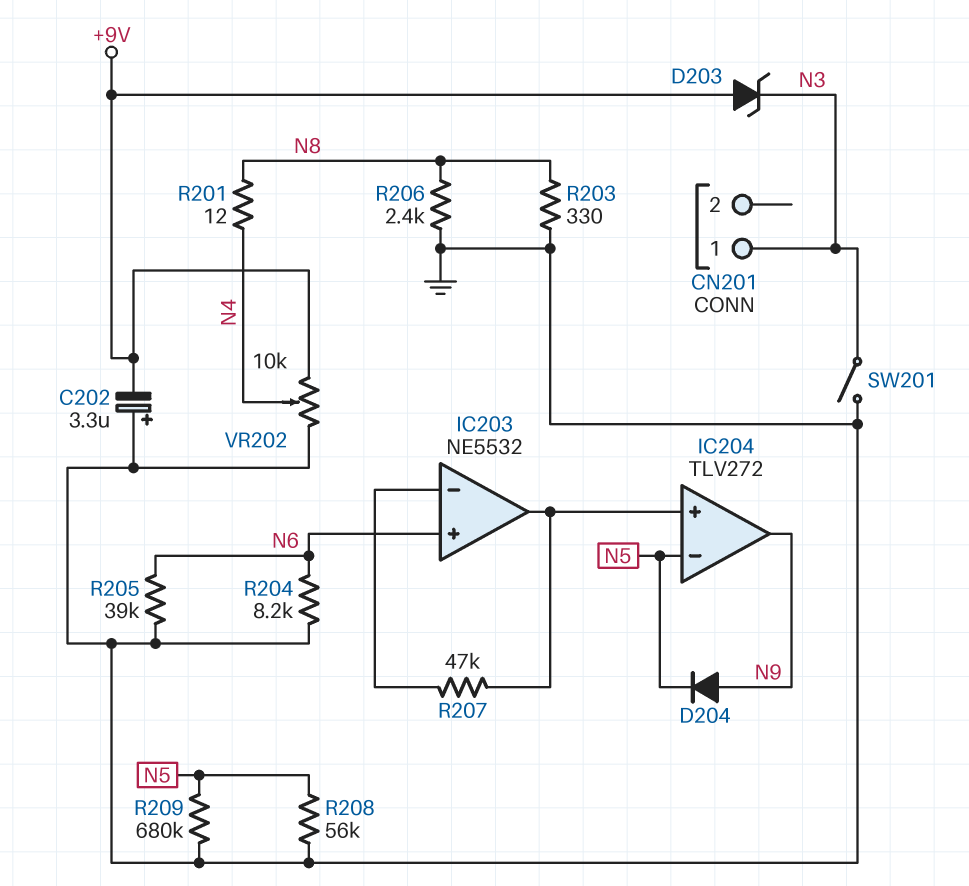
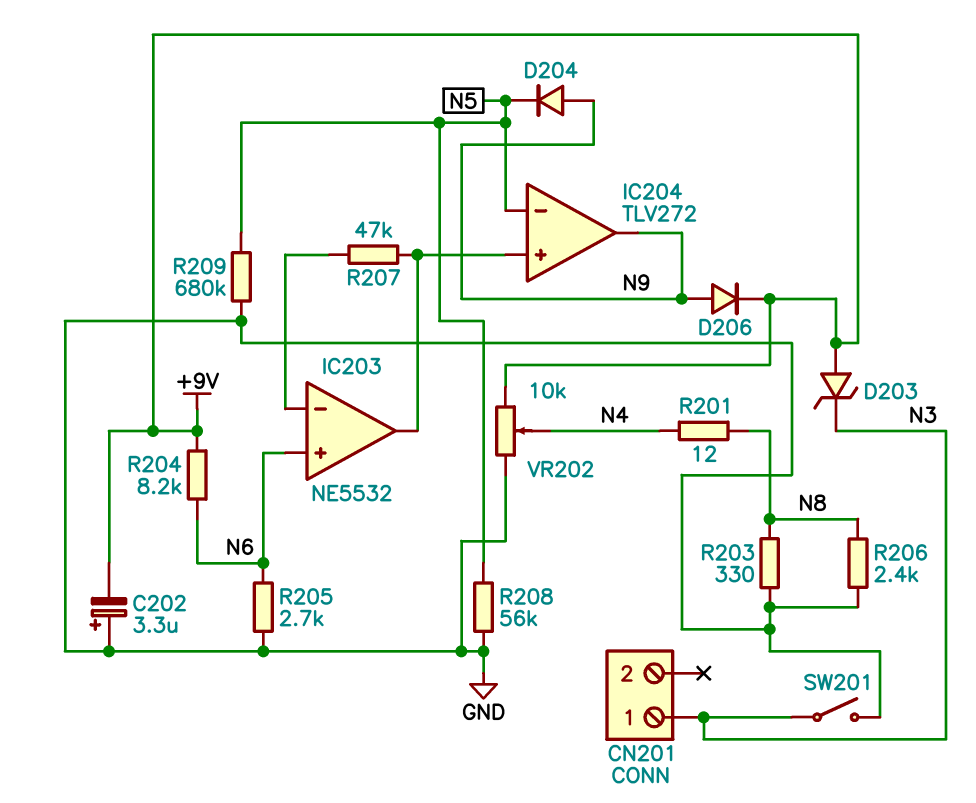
D206: none -> diode (A N9, K +9V)
R204: 8.2k (GND, N6) -> 8.2k (+9V, N6)
R205: 39k (GND, N6) -> 2.7k (GND, N6)

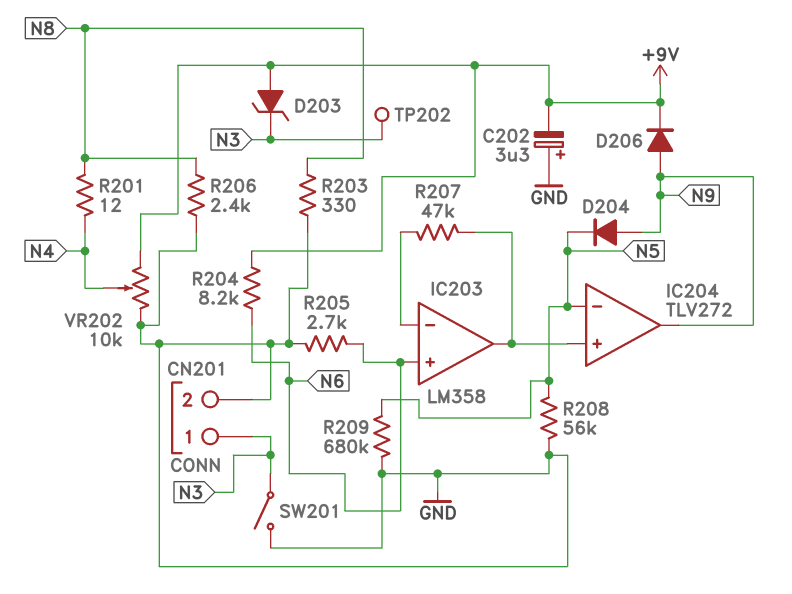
CN201 pin 2: none -> GND
IC203: NE5532 -> LM358
TP202: none -> test point (N3)

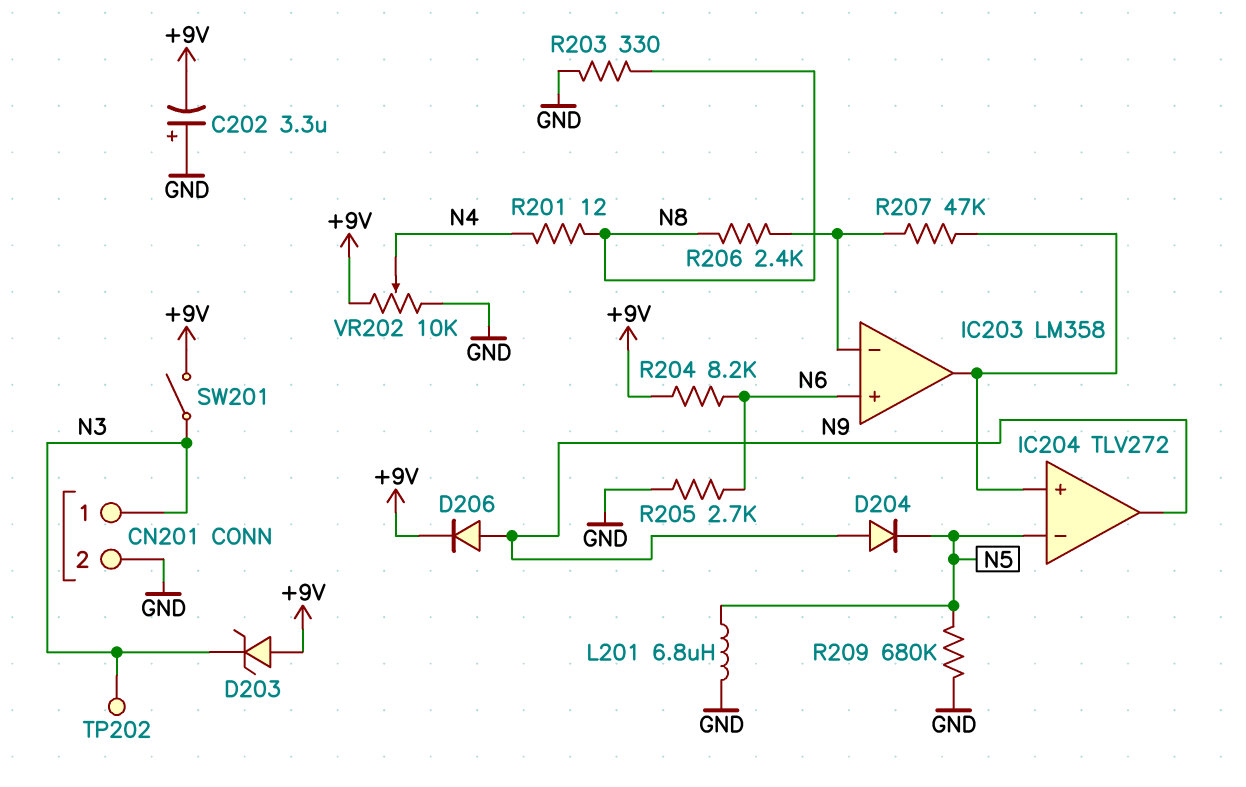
L201: none -> 6.8uH (GND, N5)
R206: 2.4k (GND, N8) -> 2.4k (IC203/in-, N8)
R208: 56k (GND, N5) -> none
SW201: switch (GND, N3) -> switch (+9V, N3)

